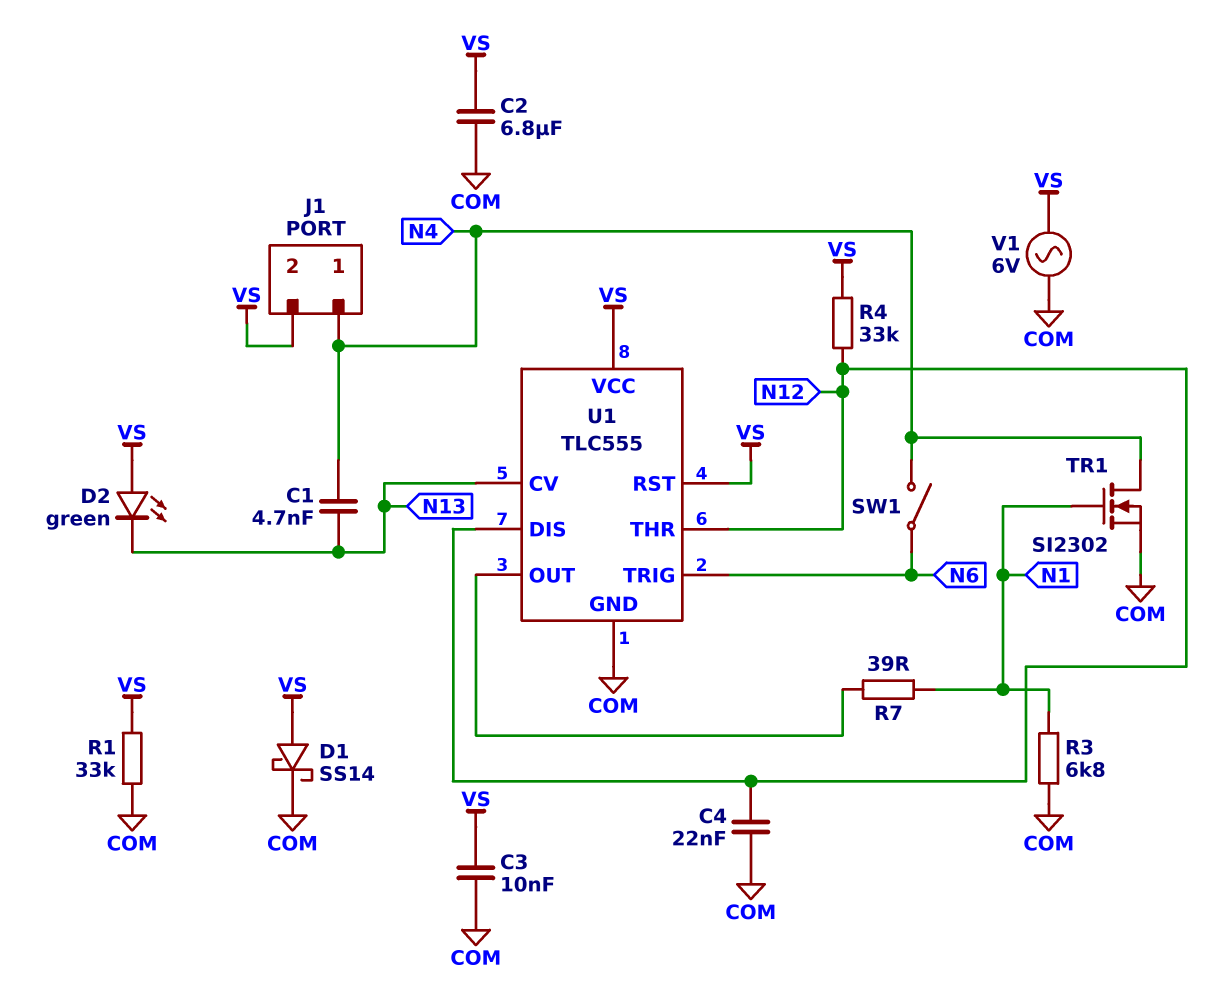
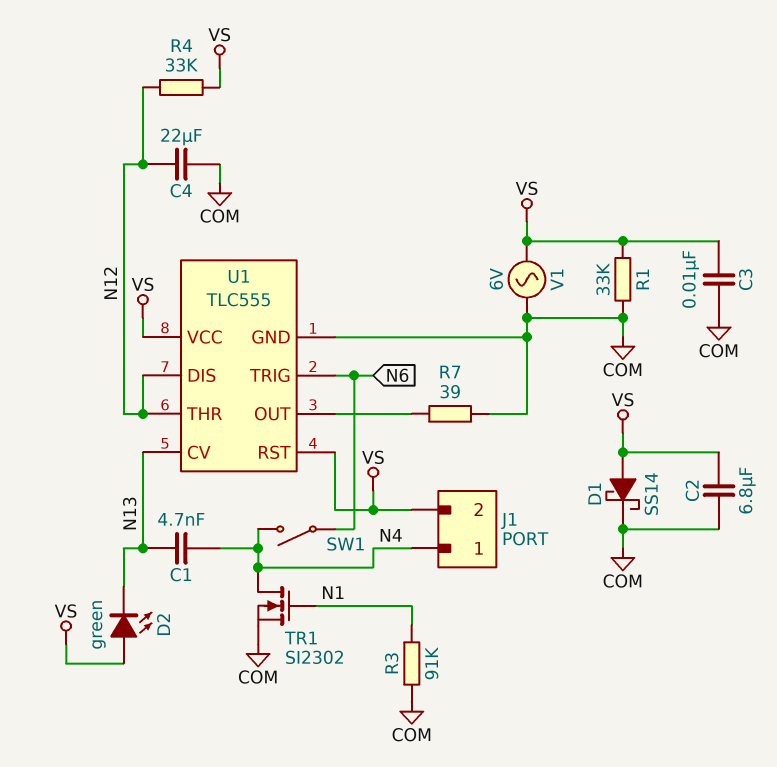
C4: 22nF (COM, N12) -> 22uF (COM, N12)
R3: 6.8k (COM, N1) -> 91k (COM, N1)
R7: 39 (N1, U1/OUT) -> 39 (COM, U1/OUT)

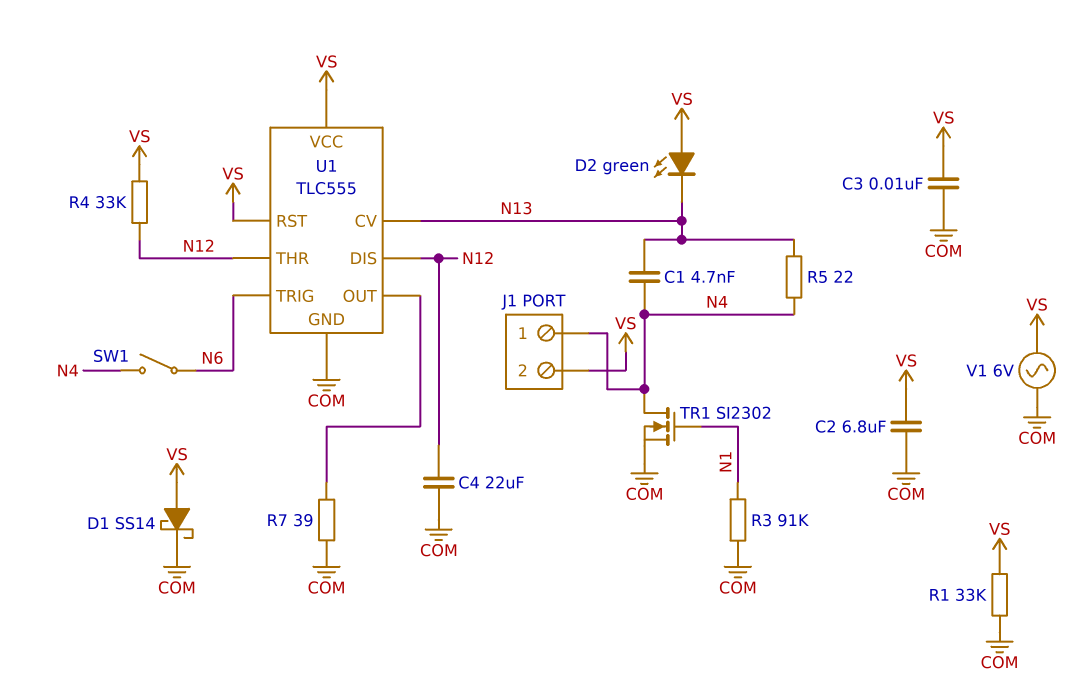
R5: none -> 22 (N4, N13)

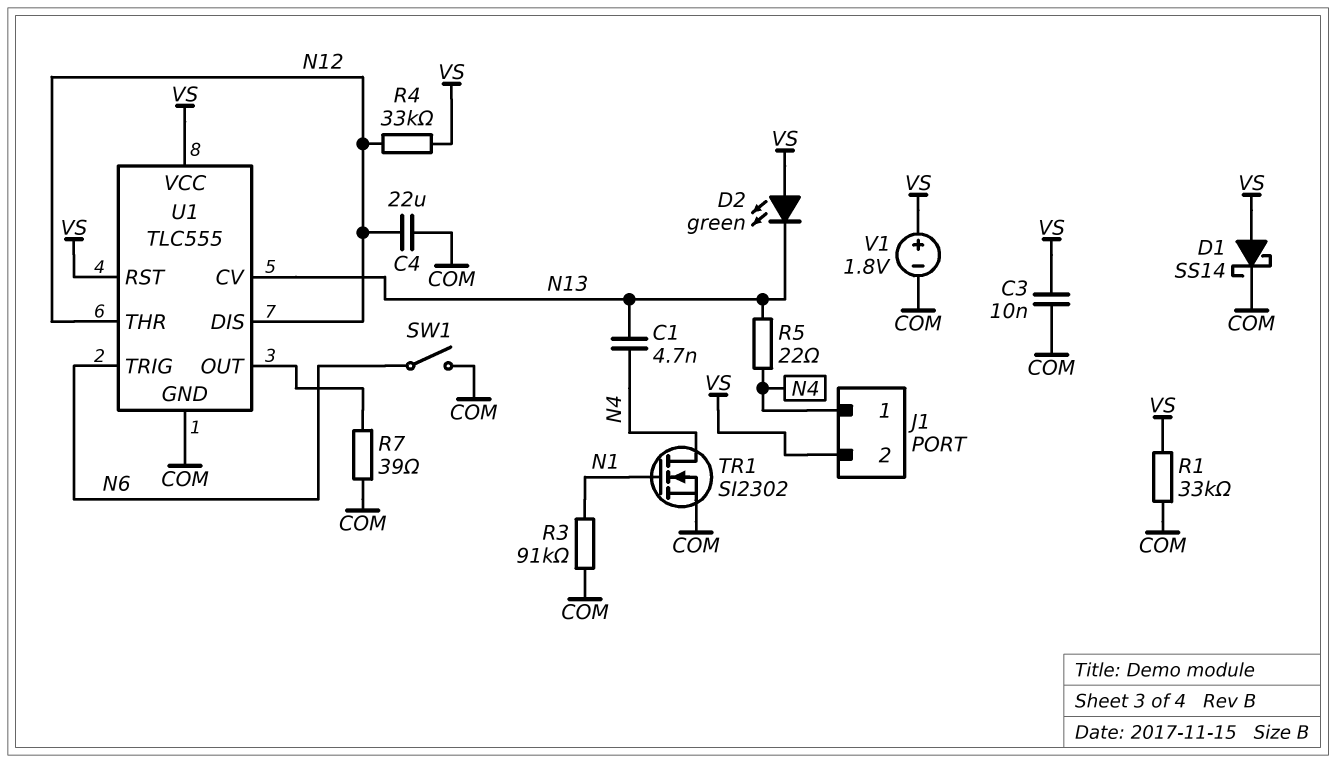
C2: 6.8uF (COM, VS) -> none
SW1: switch (N4, N6) -> switch (COM, N6)
V1: AC 6V (COM, VS) -> 1.8V (plus VS, minus COM)

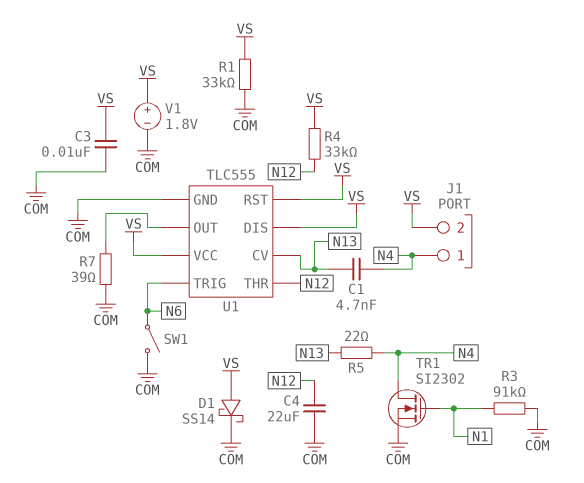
D2: LED green (A VS, K N13) -> none
U1 pin DIS: N12 -> VS

